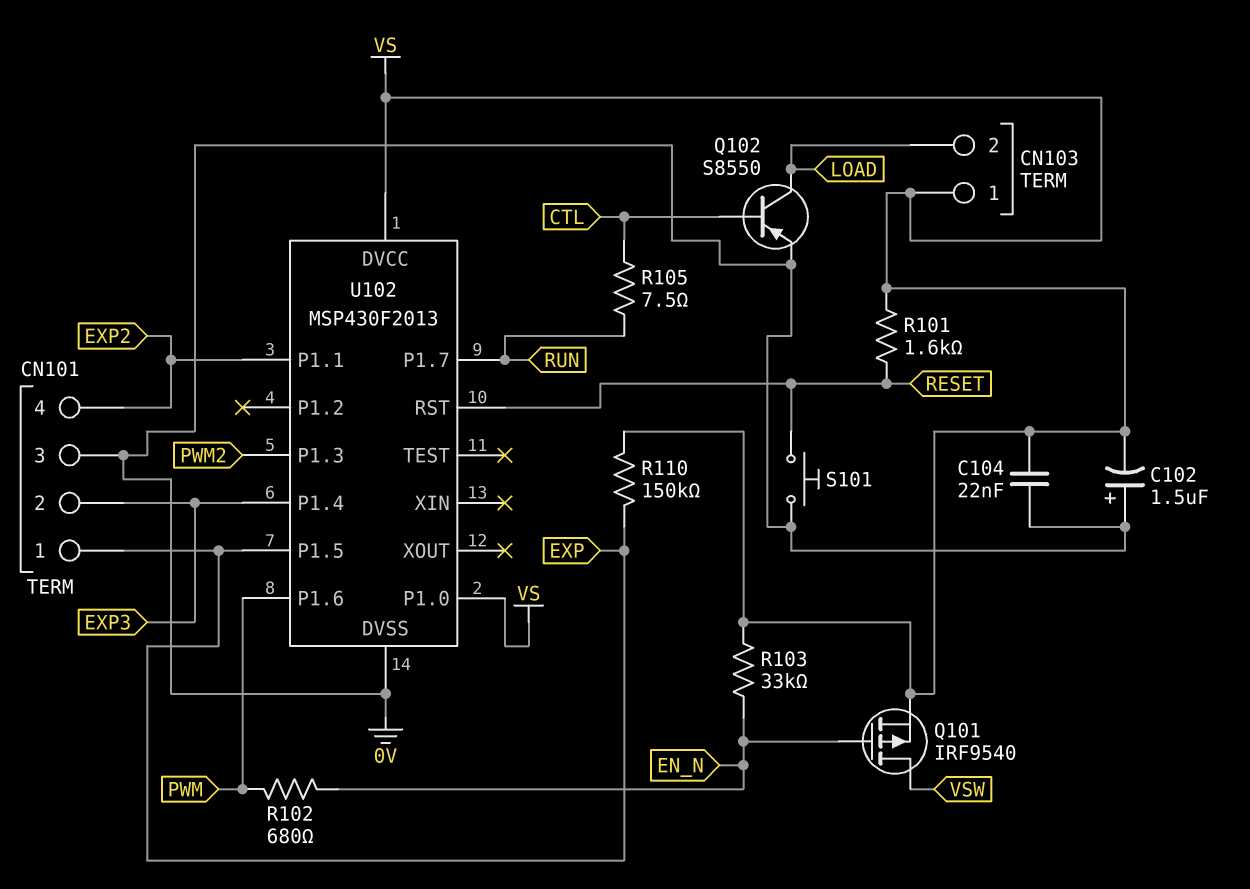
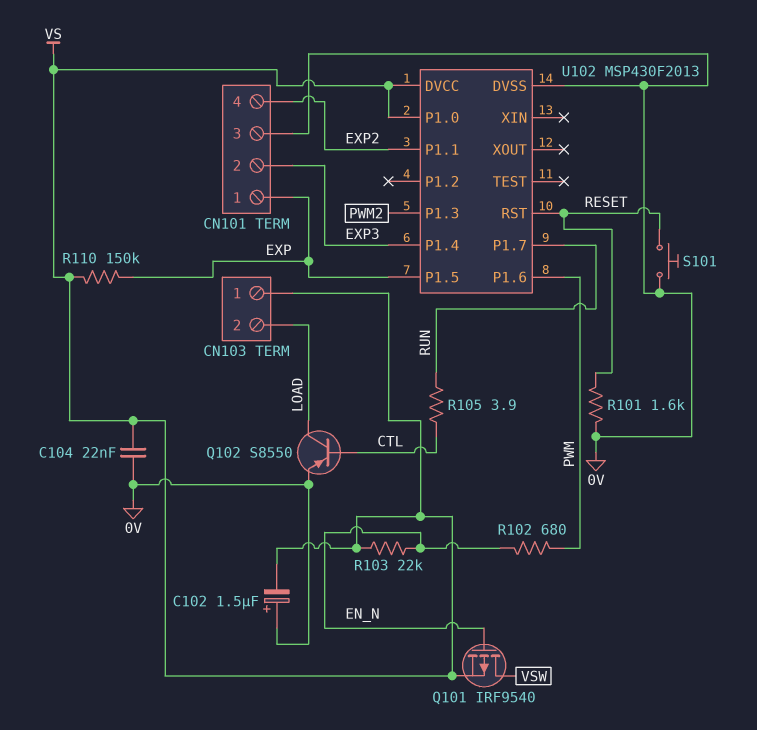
R101: 1.6k (RESET, VS) -> 1.6k (0V, RESET)
R103: 33k (EN_N, VS) -> 22k (EN_N, VS)
R105: 7.5 (CTL, RUN) -> 3.9 (CTL, RUN)

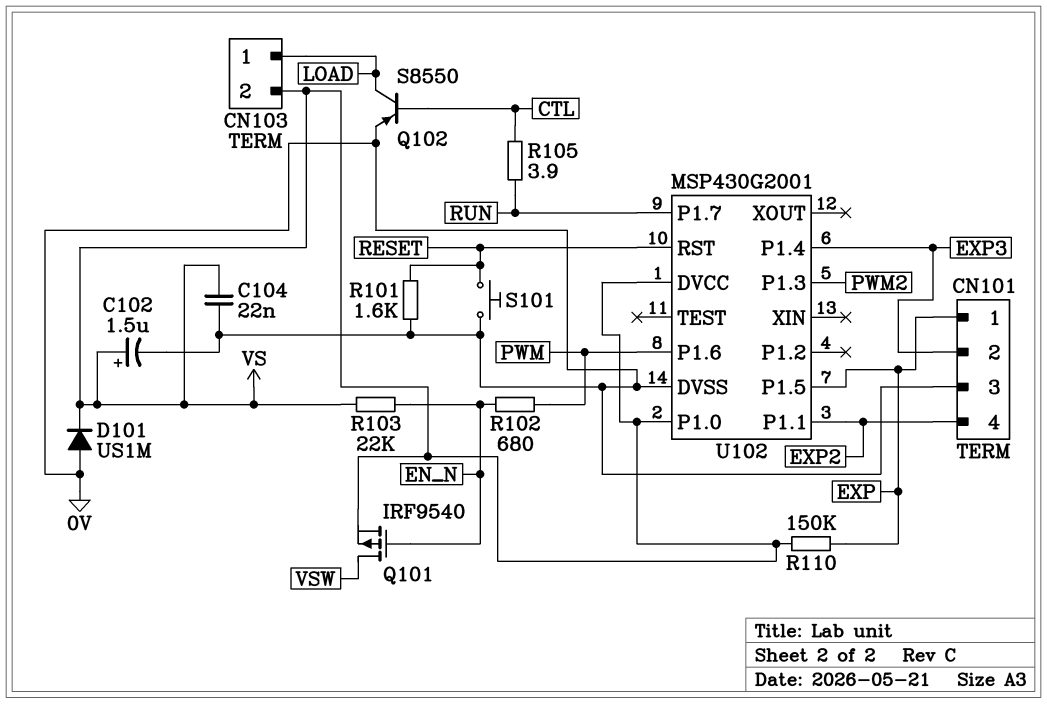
C102: 1.5uF (plus 0V, minus VS) -> 1.5uF (plus VS, minus 0V)
CN103 pin 1: VS -> LOAD
CN103 pin 2: LOAD -> VS
D101: none -> diode US1M (A 0V, K VS)
U102: MSP430F2013 -> MSP430G2001

